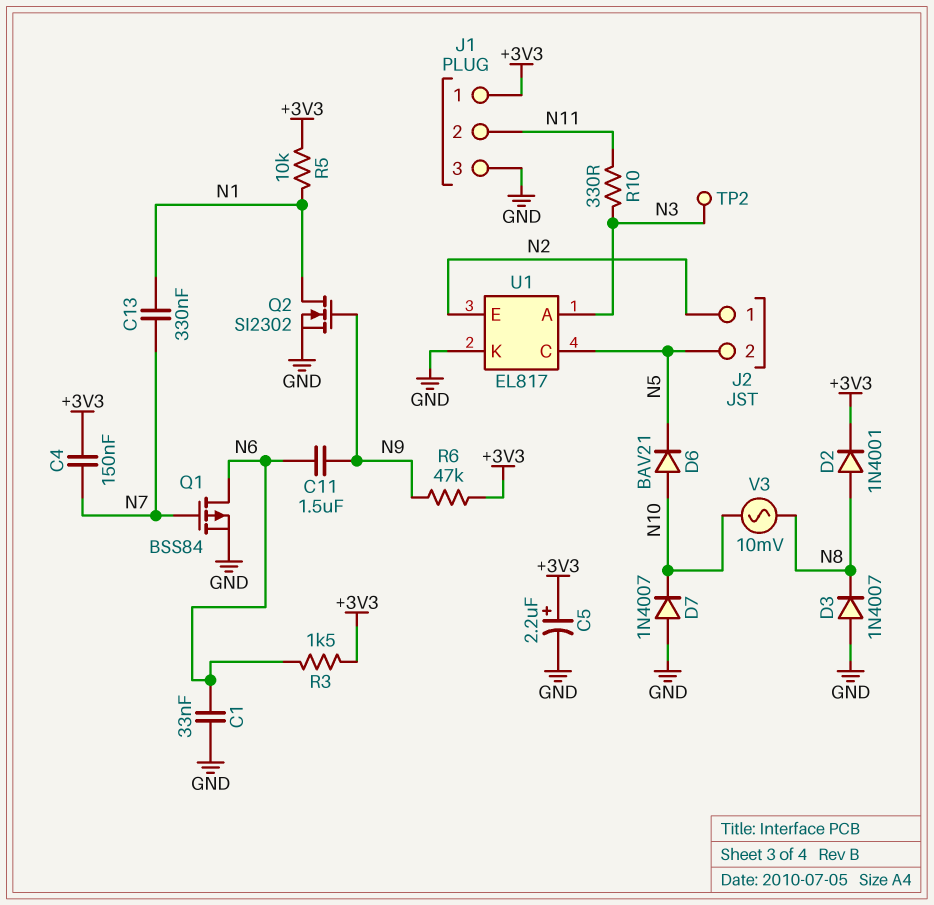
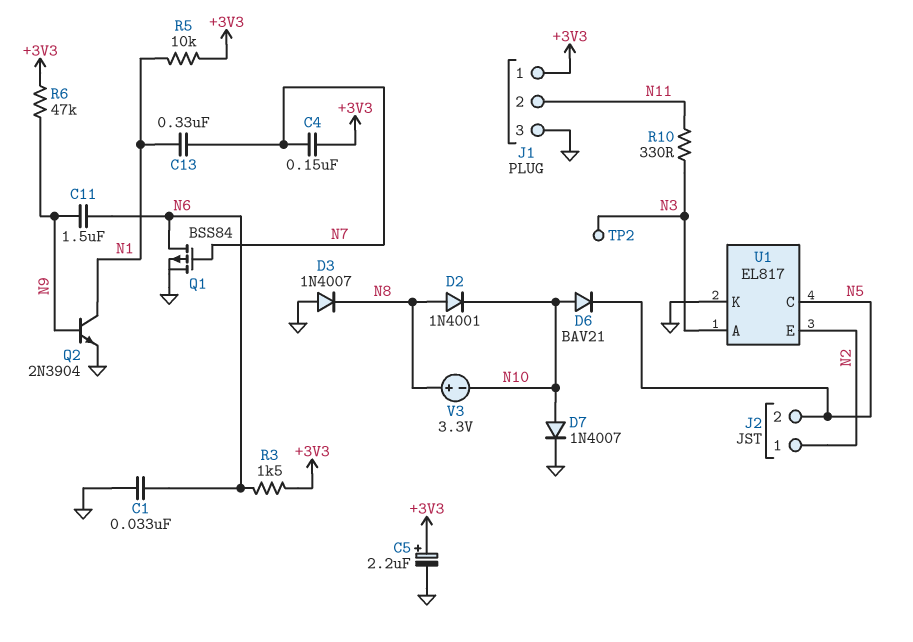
D2: diode 1N4001 (A N8, K +3V3) -> diode 1N4001 (A N8, K N10)
D7: diode 1N4007 (A GND, K N10) -> diode 1N4007 (A N10, K GND)
Q2: NMOS SI2302 (G N9, D N1, S GND) -> NPN 2N3904 (B N9, C N1, E GND)
V3: AC 10mV (N8, N10) -> 3.3V (plus N8, minus N10)

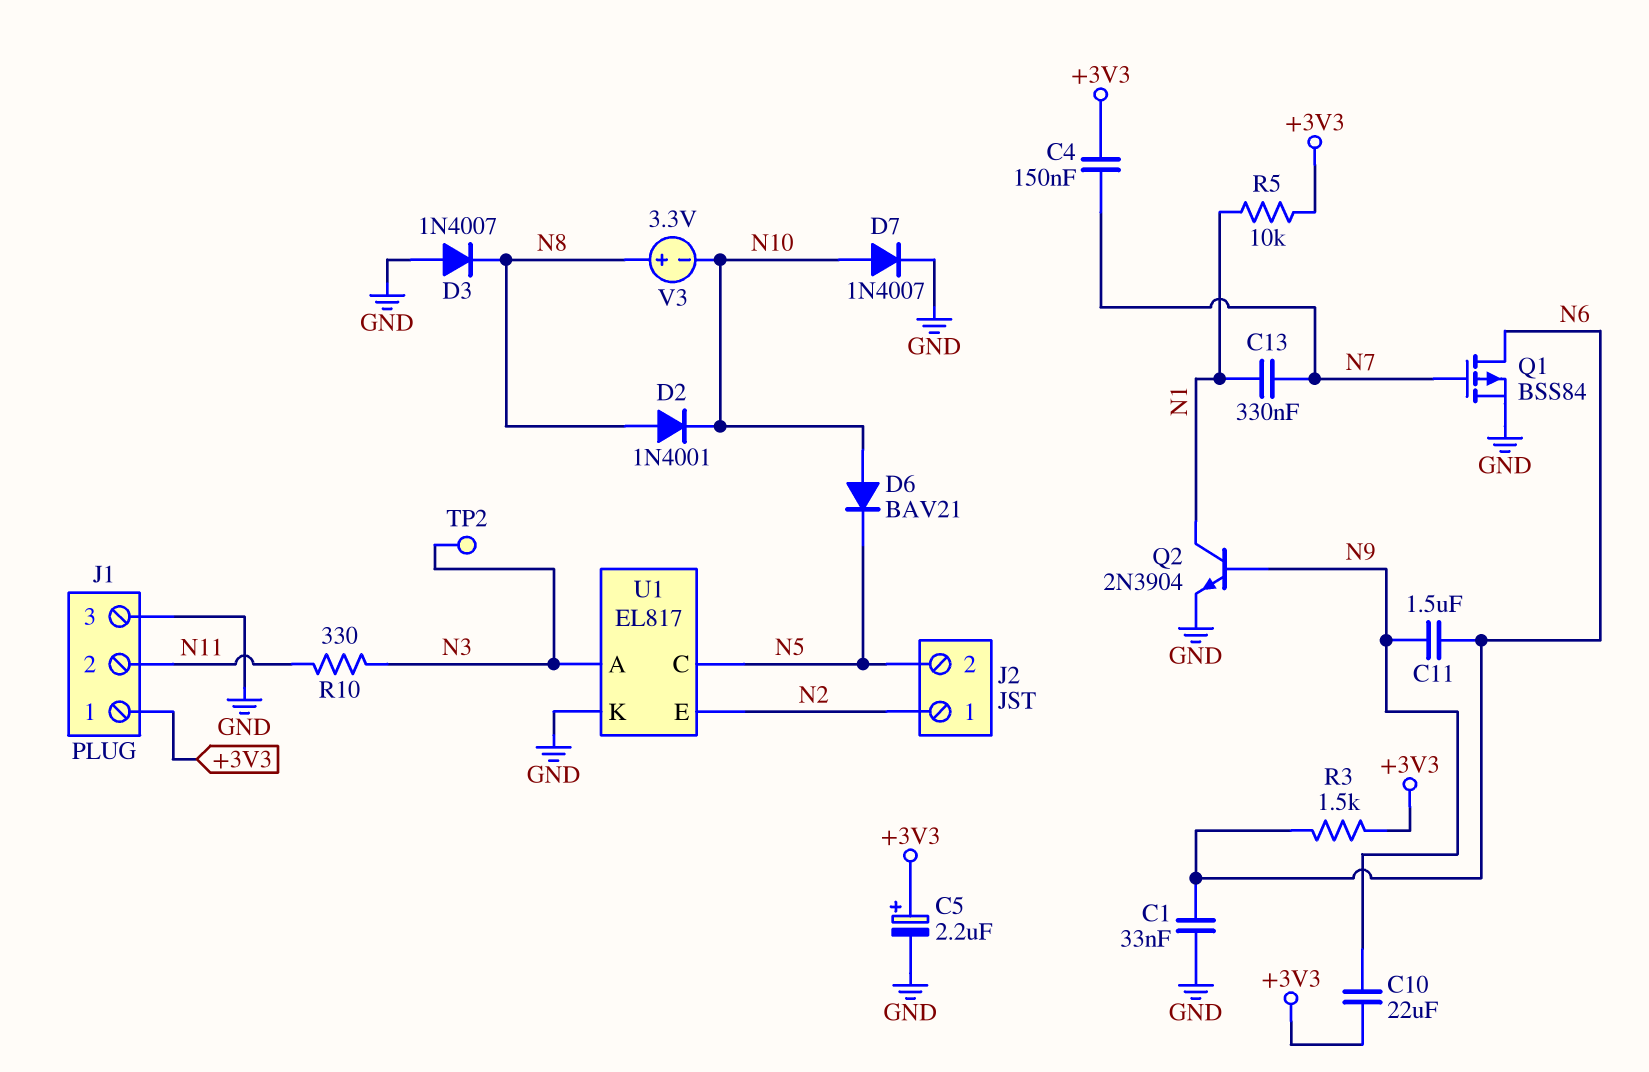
C10: none -> 22uF (+3V3, N9)
R6: 47k (+3V3, N9) -> none

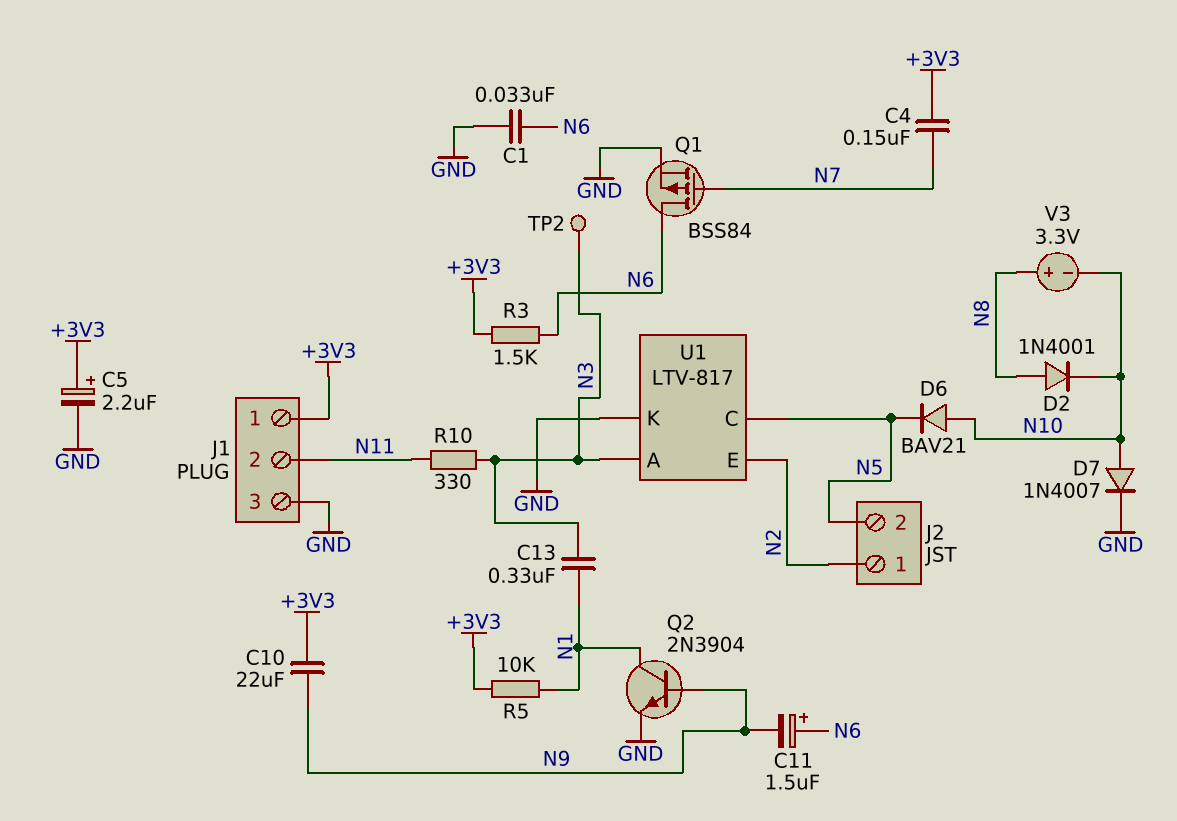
C11: 1.5uF (N6, N9) -> 1.5uF (plus N6, minus N9)
C13: 330nF (N1, N7) -> 330nF (N1, N3)
D3: diode 1N4007 (A GND, K N8) -> none
U1: EL817 -> LTV-817

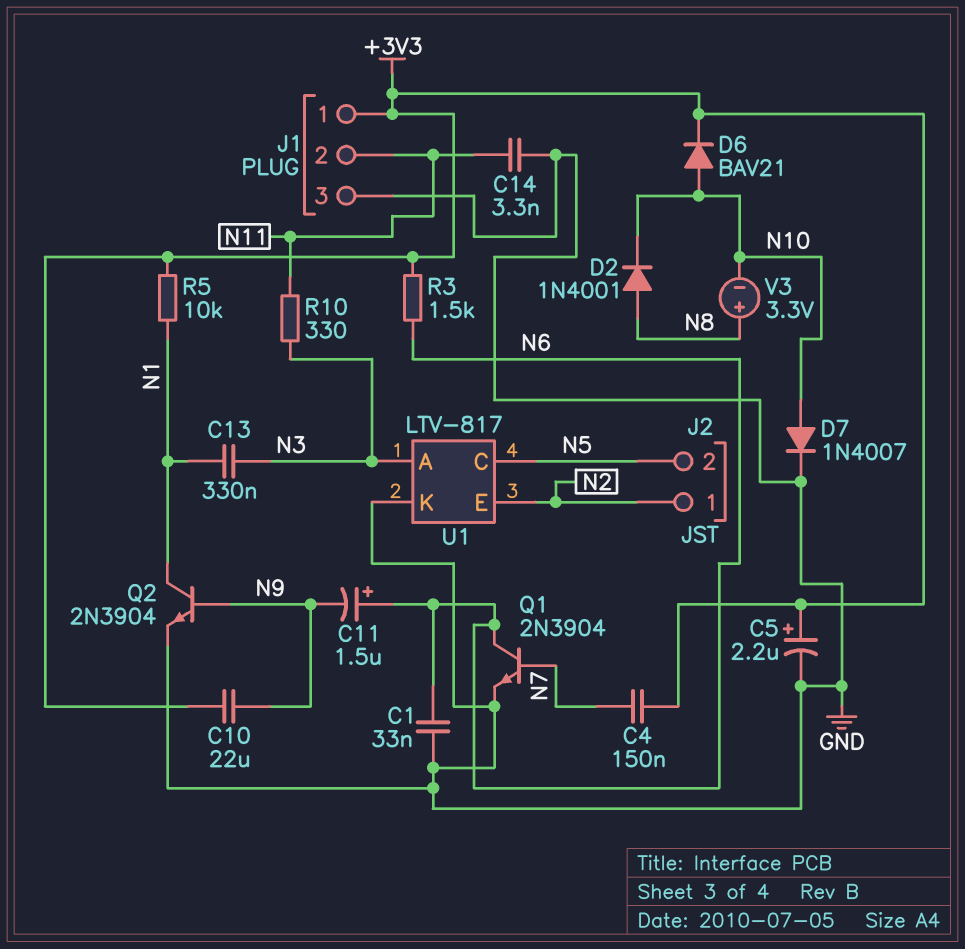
C14: none -> 3.3nF (GND, N11)
D6: diode BAV21 (A N10, K N5) -> diode BAV21 (A N10, K +3V3)
Q1: PMOS BSS84 (G N7, D N6, S GND) -> NPN 2N3904 (B N7, C N6, E GND)
TP2: test point (N3) -> none

